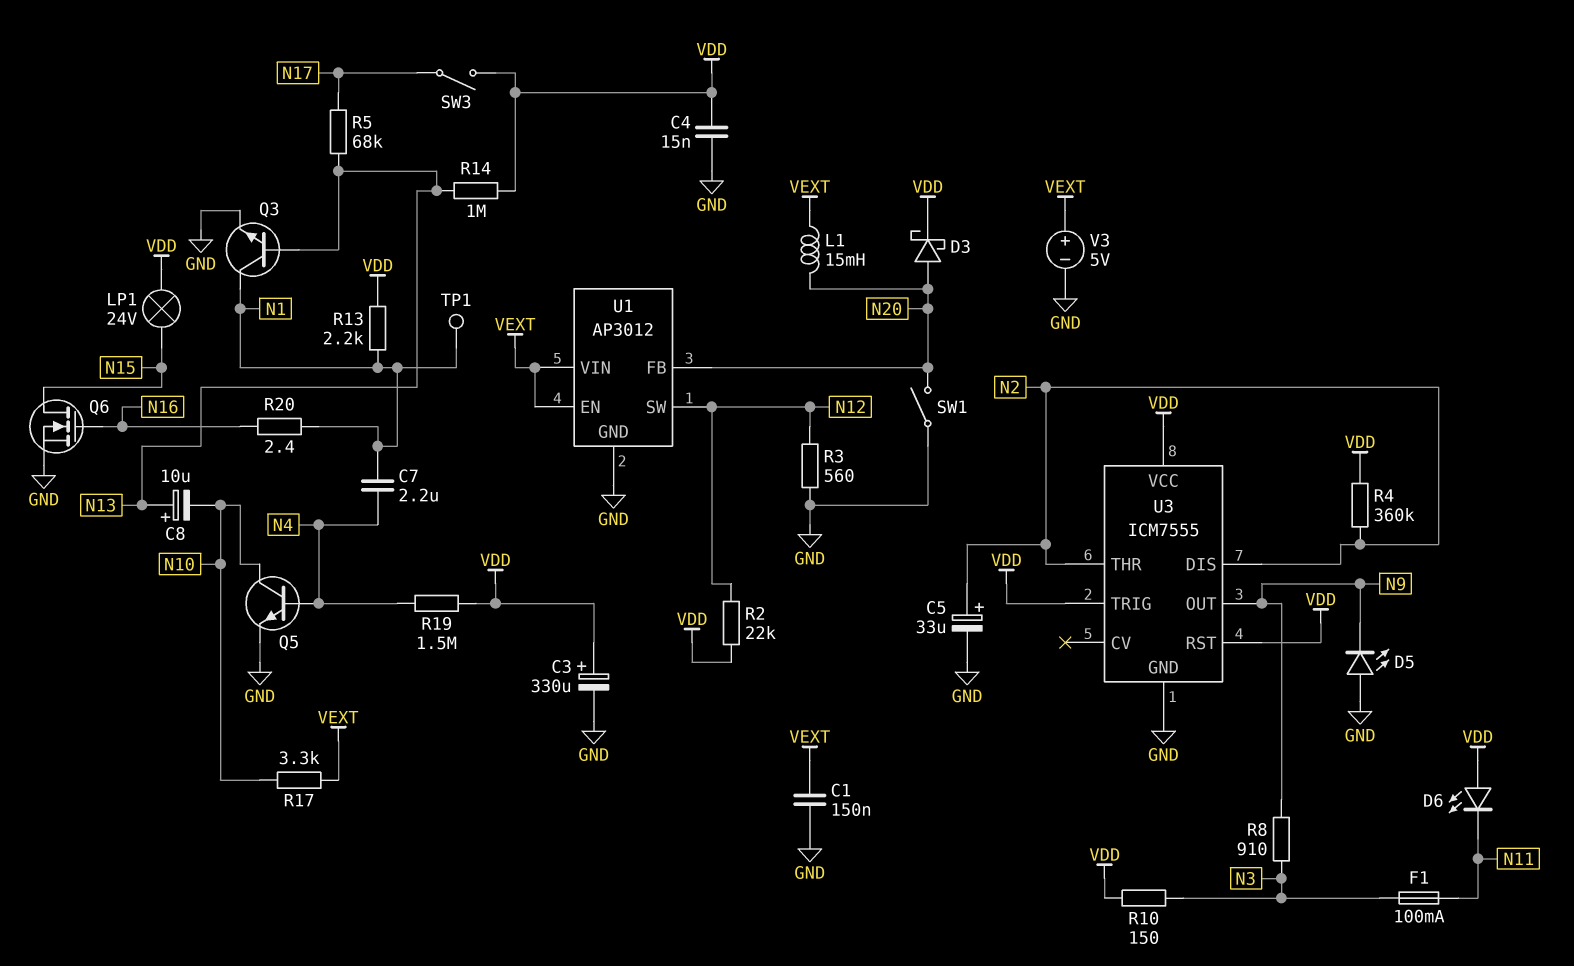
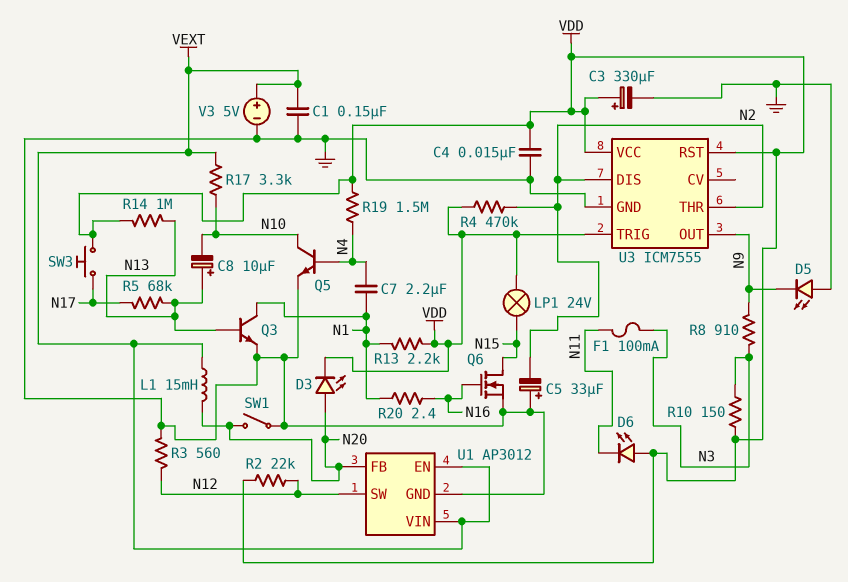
C5: 33uF (plus N2, minus GND) -> 33uF (plus GND, minus N2)
D3: schottky (A N20, K VDD) -> LED (A N20, K VDD)
R4: 360k (N2, VDD) -> 470k (N2, VDD)
SW3: switch (N17, VDD) -> button (N17, VDD)
TP1: test point (N1) -> none

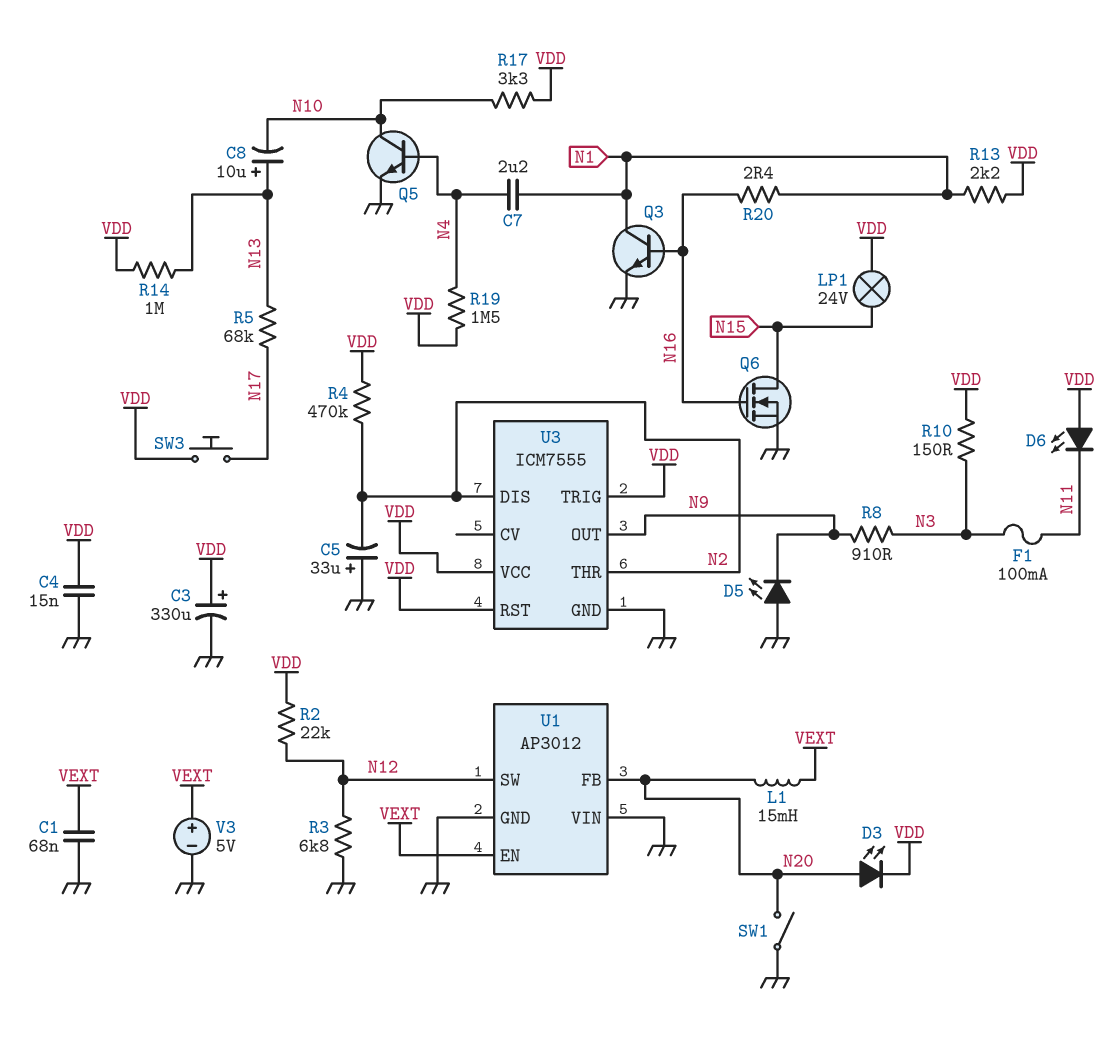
C1: 150nF (GND, VEXT) -> 68nF (GND, VEXT)
Q3: NPN (B N13, C N1, E GND) -> NPN (B N16, C N1, E GND)
R3: 560 (GND, N12) -> 6.8k (GND, N12)
R17: 3.3k (N10, VEXT) -> 3.3k (N10, VDD)
U1 pin VIN: VEXT -> GND

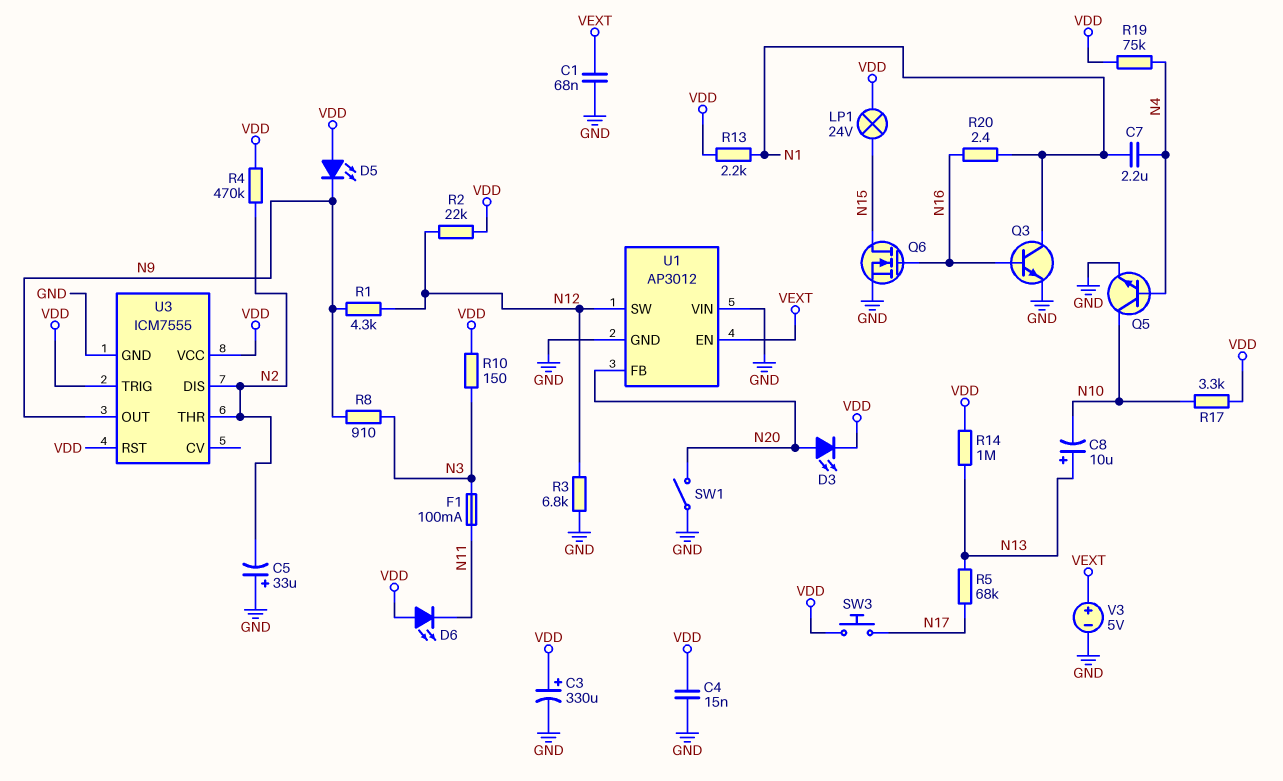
D5: LED (A GND, K N9) -> LED (A VDD, K N9)
L1: 15mH (N20, VEXT) -> none
R1: none -> 4.3k (N9, N12)
R19: 1.5M (N4, VDD) -> 75k (N4, VDD)

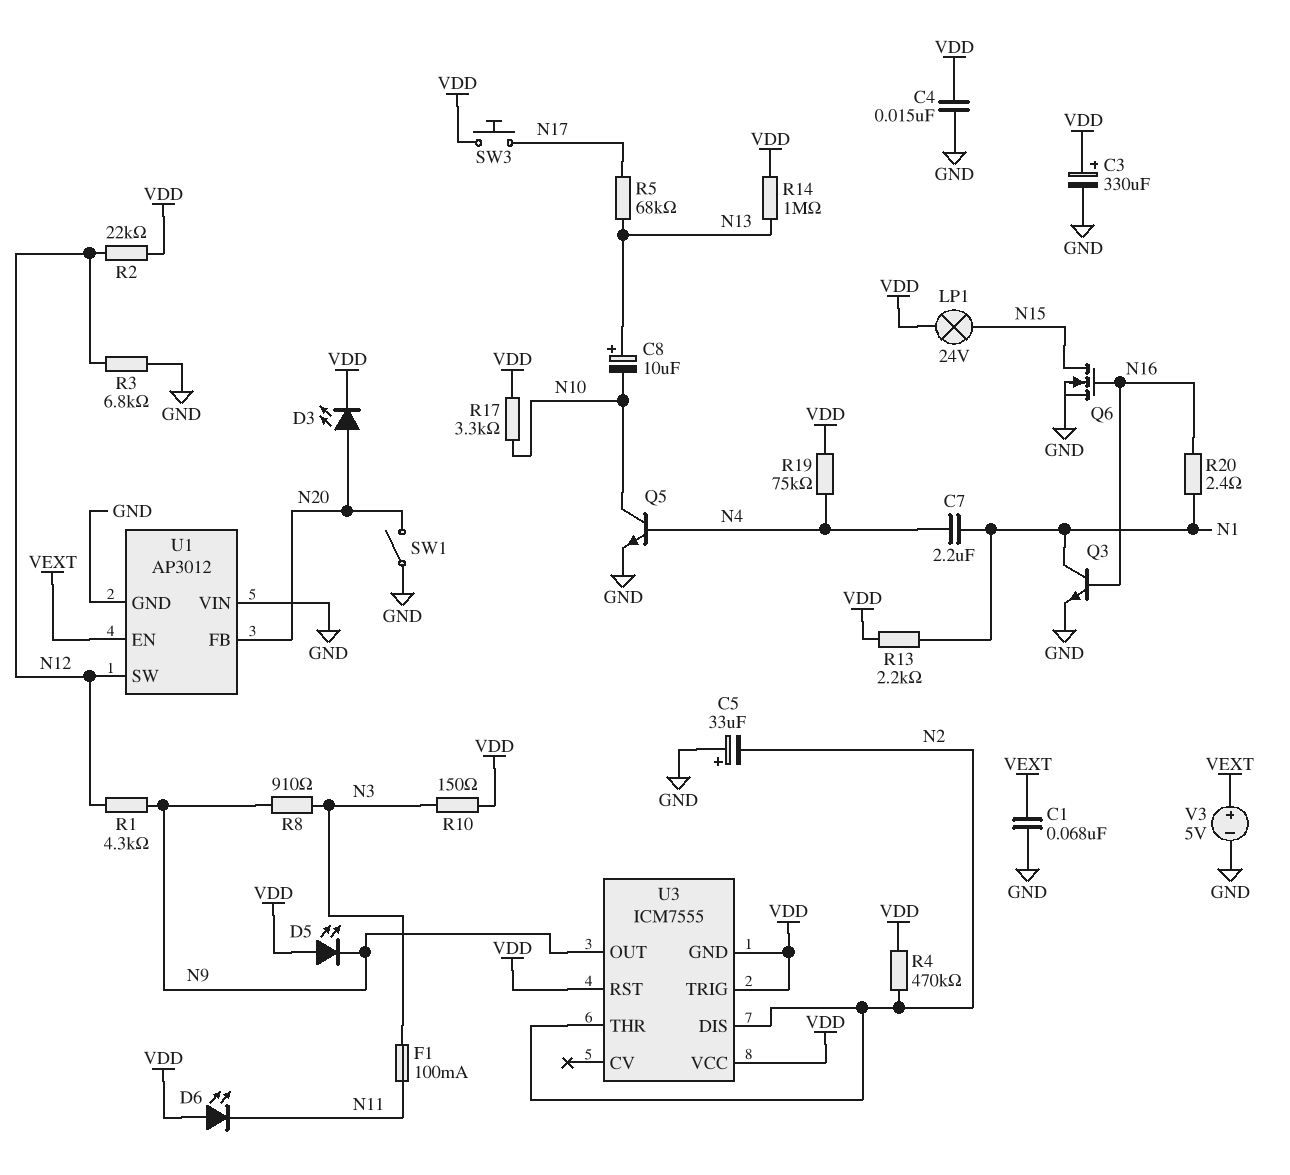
U3 pin GND: GND -> VDD

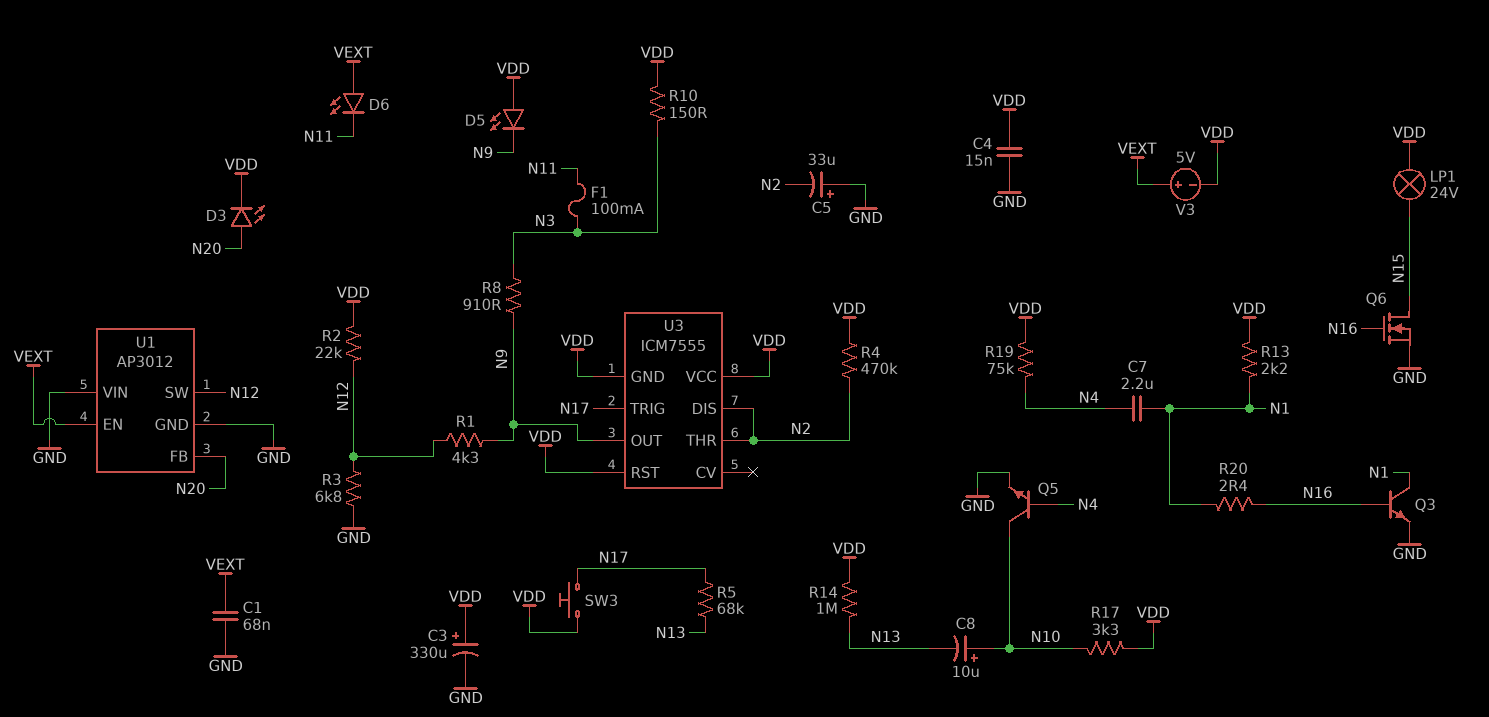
C8: 10uF (plus N13, minus N10) -> 10uF (plus N10, minus N13)
D6: LED (A VDD, K N11) -> LED (A VEXT, K N11)
SW1: switch (GND, N20) -> none
U3 pin TRIG: VDD -> N17
V3: 5V (plus VEXT, minus GND) -> 5V (plus VEXT, minus VDD)

